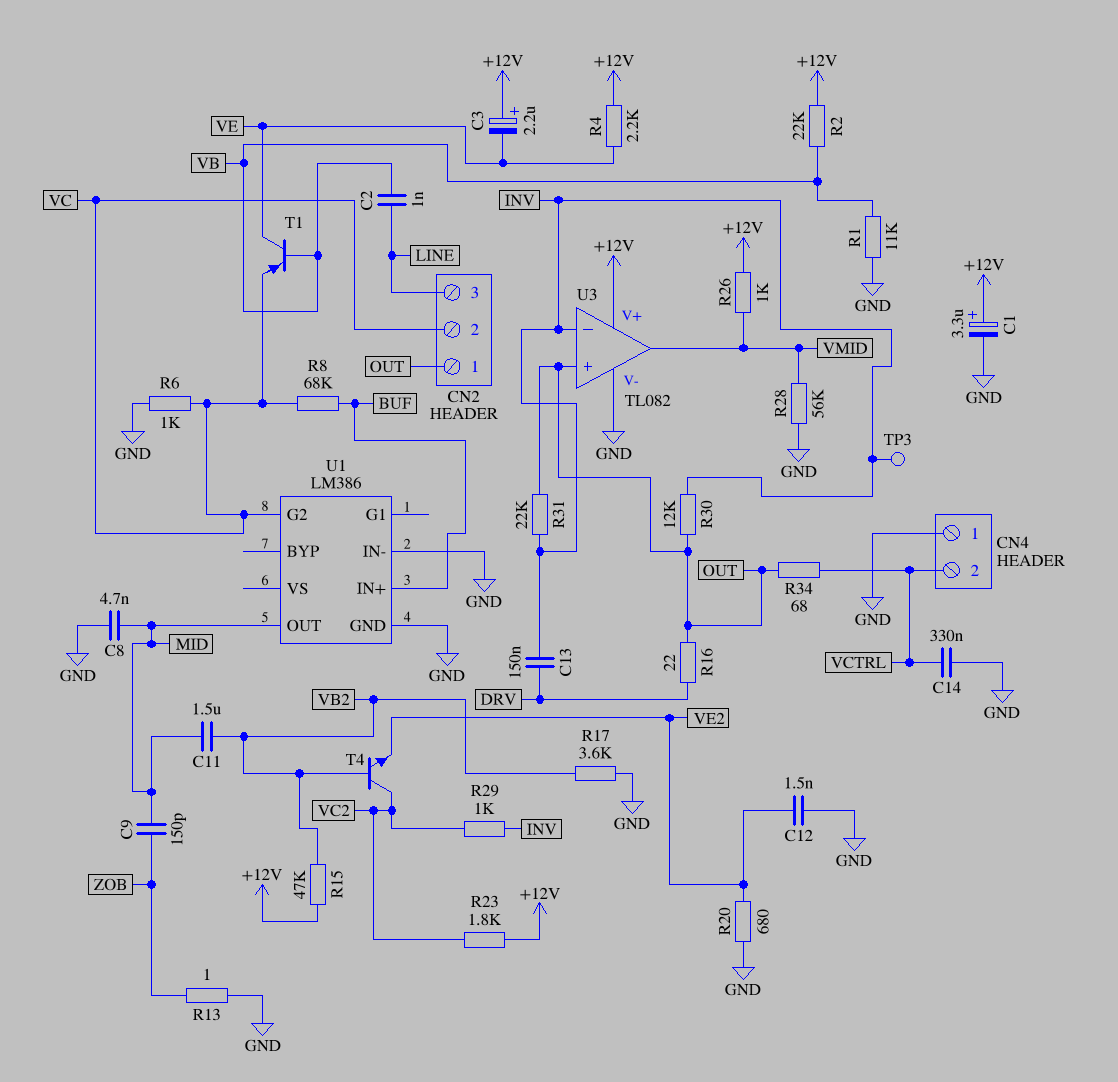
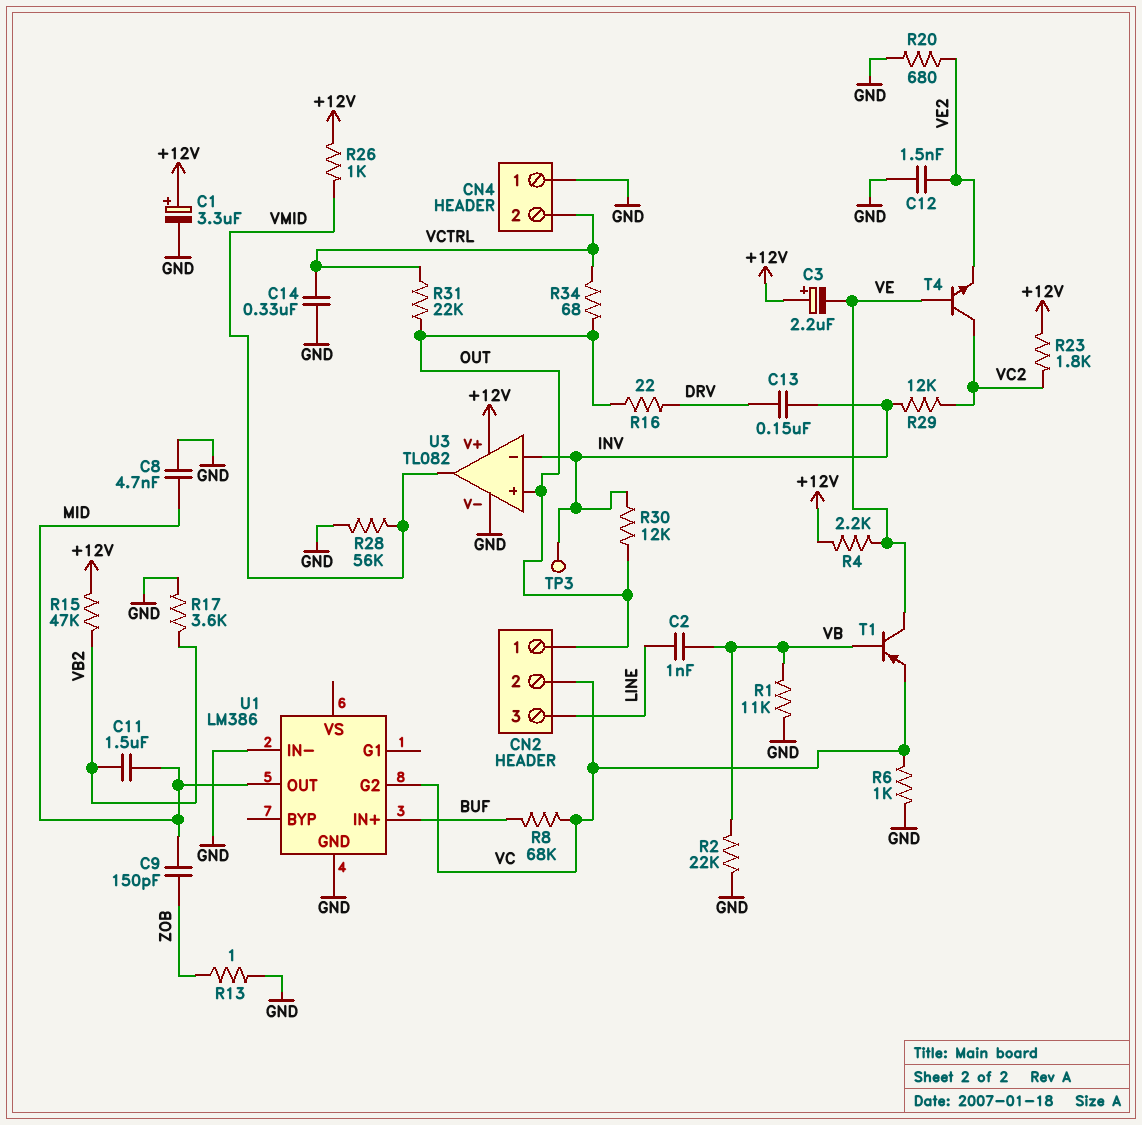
R2: 22k (+12V, VB) -> 22k (GND, VB)
R29: 1k (INV, VC2) -> 12k (INV, VC2)
R31: 22k (INV, OUT) -> 22k (OUT, VCTRL)
T4: NPN (B VB2, C VC2, E VE2) -> NPN (B VE, C VC2, E VE2)

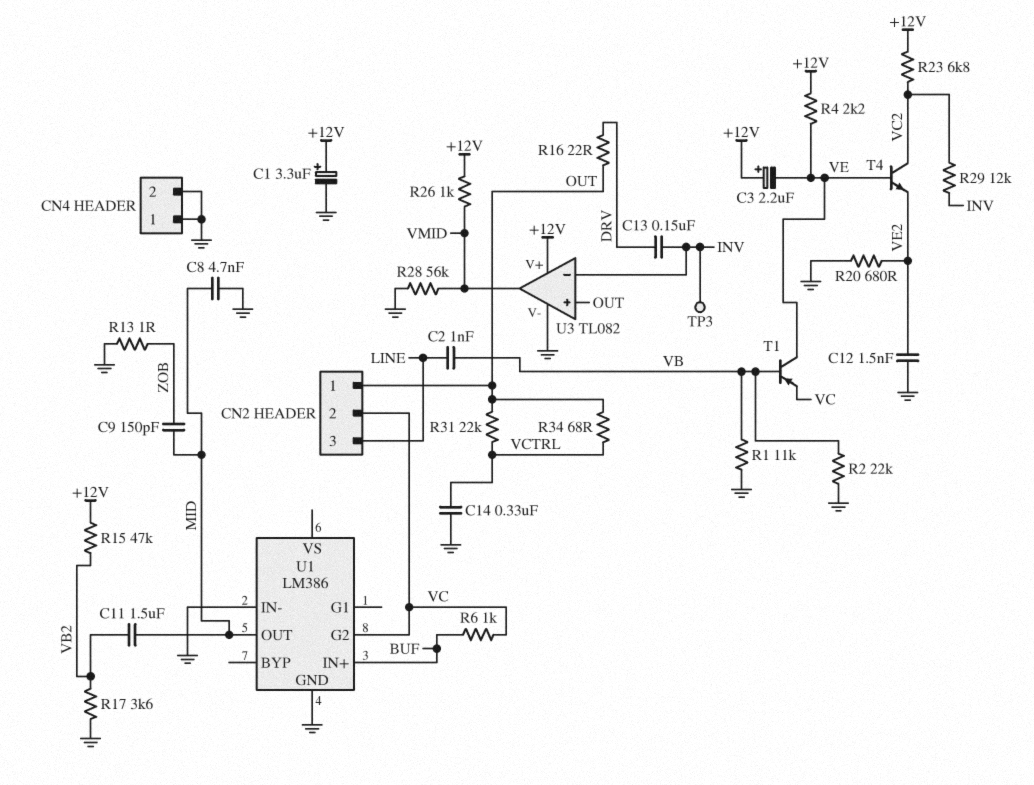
CN4 pin 2: VCTRL -> GND
R6: 1k (GND, VC) -> 1k (BUF, VC)
R8: 68k (BUF, VC) -> none
R23: 1.8k (+12V, VC2) -> 6.8k (+12V, VC2)
R30: 12k (INV, OUT) -> none

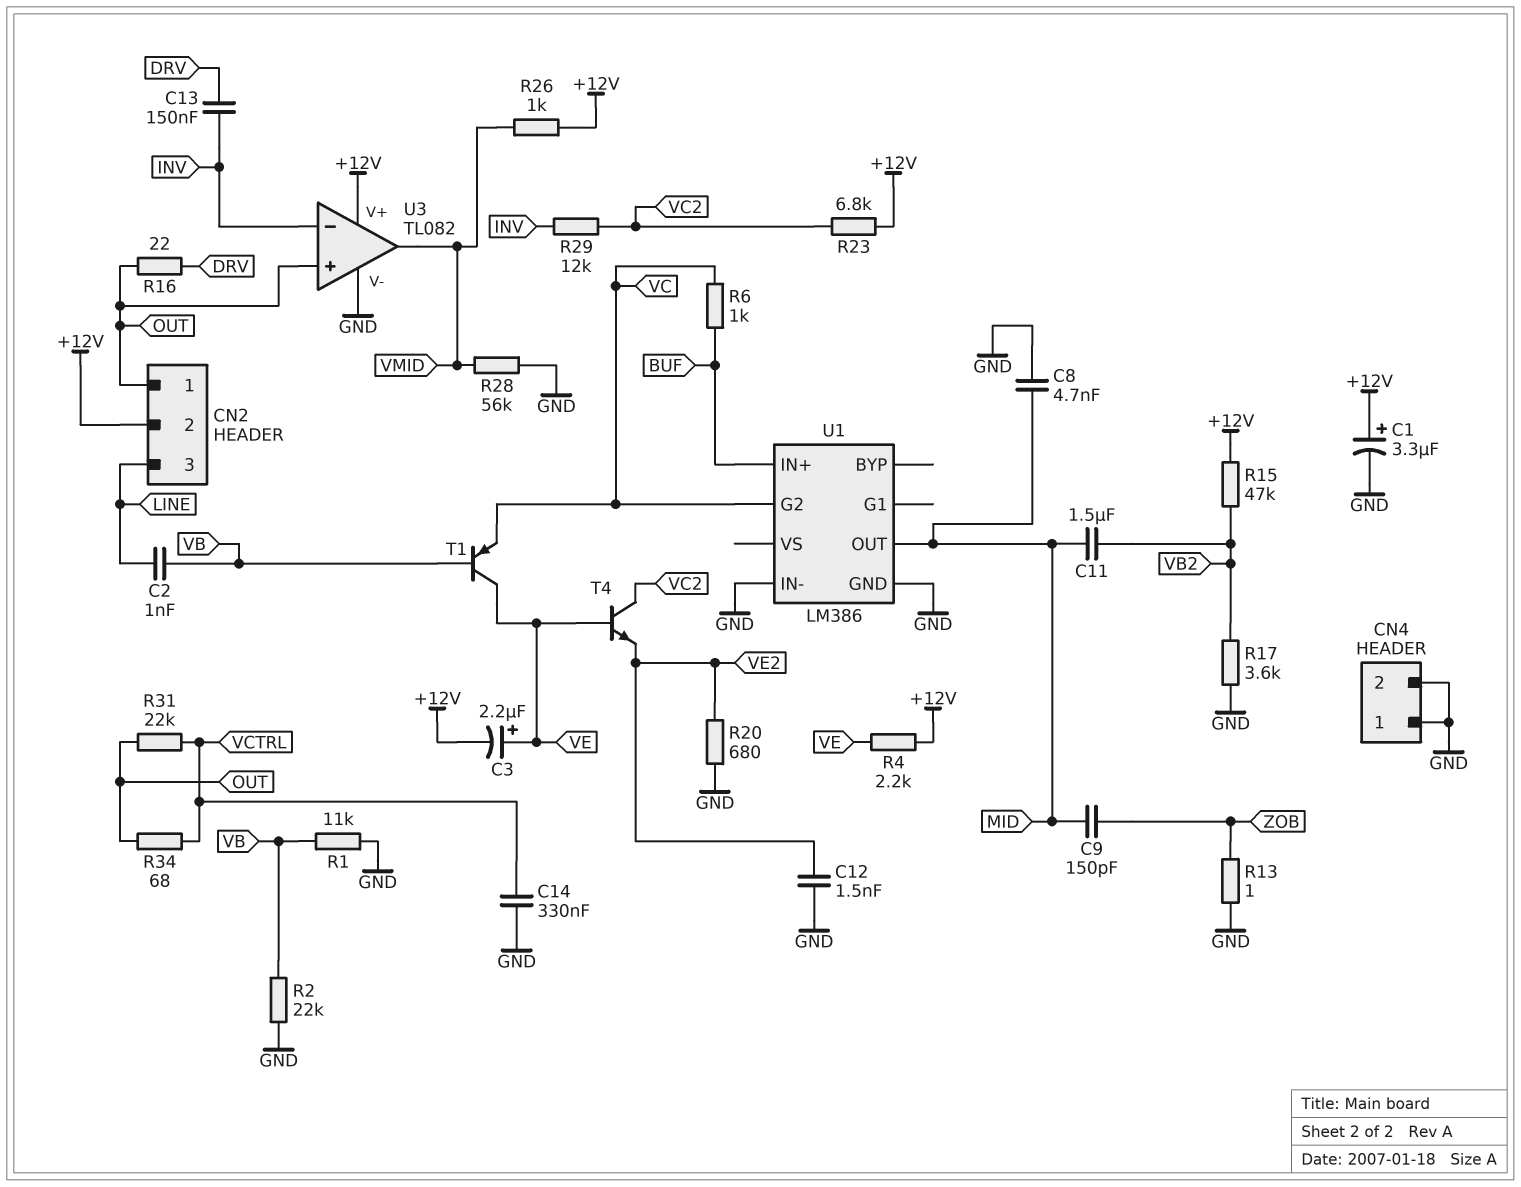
C3: 2.2uF (plus +12V, minus VE) -> 2.2uF (plus VE, minus +12V)
CN2 pin 2: VC -> +12V
TP3: test point (INV) -> none

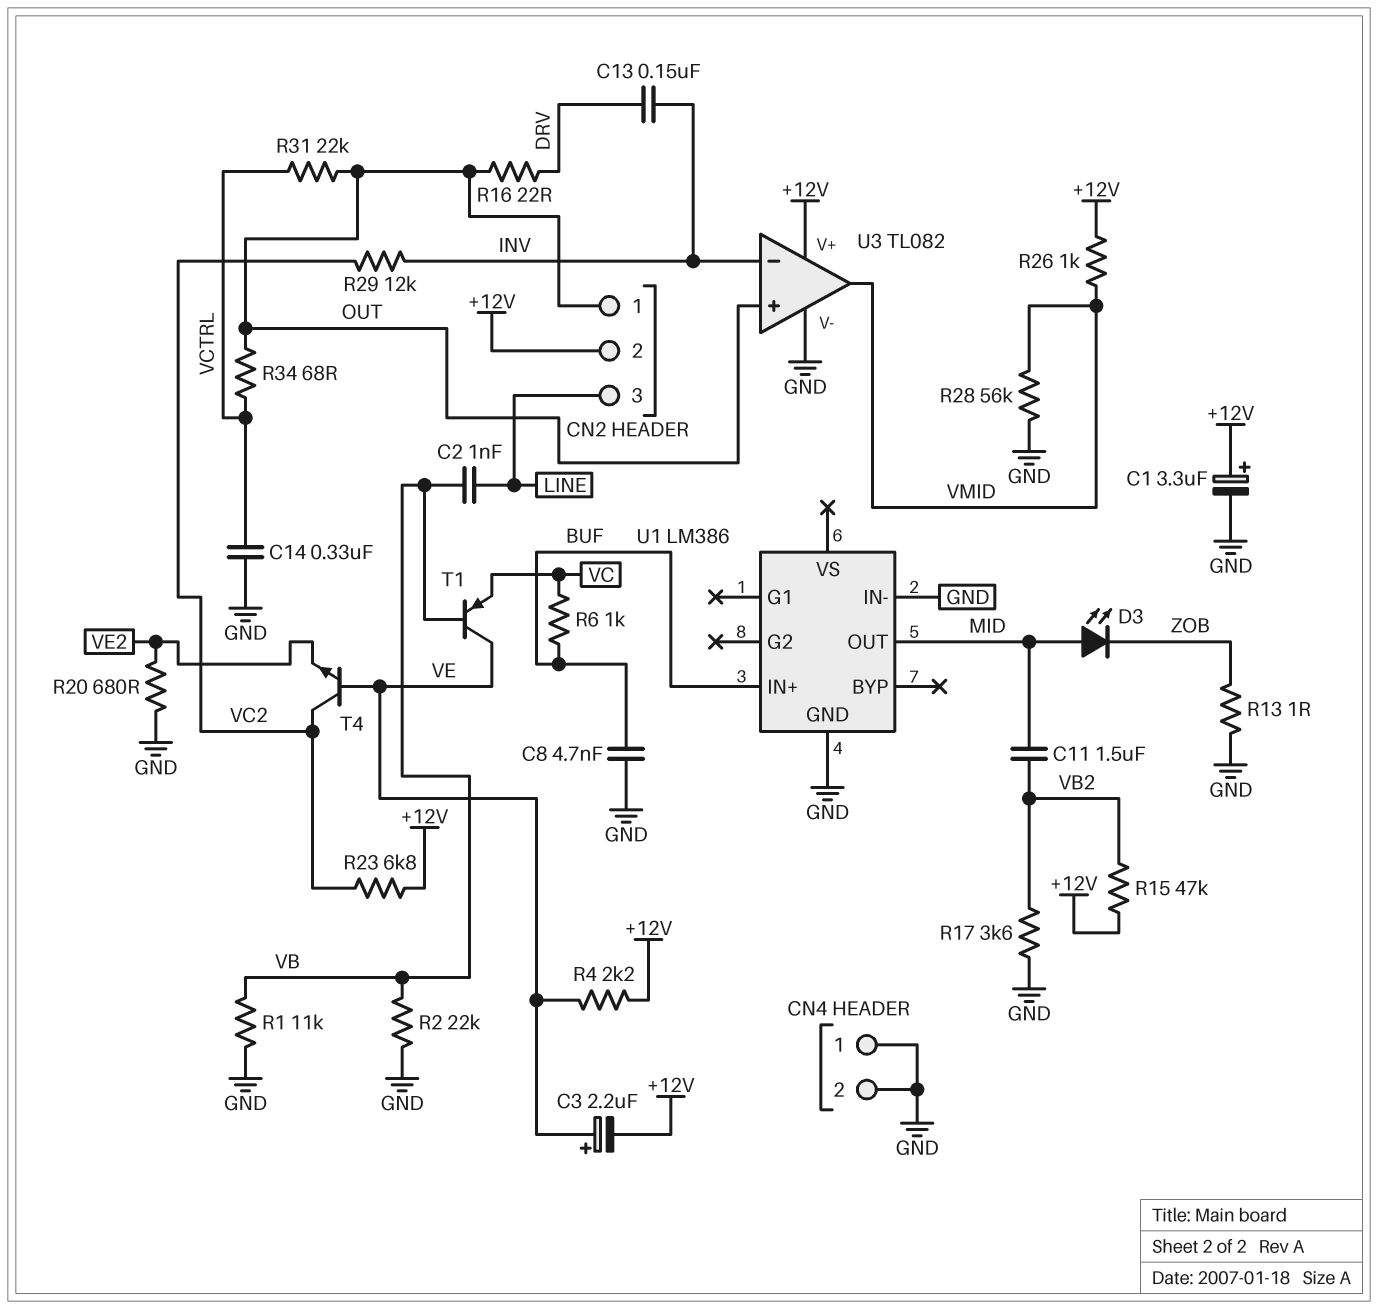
C8: 4.7nF (GND, MID) -> 4.7nF (BUF, GND)
C9: 150pF (MID, ZOB) -> none
C12: 1.5nF (GND, VE2) -> none
D3: none -> LED (A MID, K ZOB)
U1 pin G2: VC -> none

